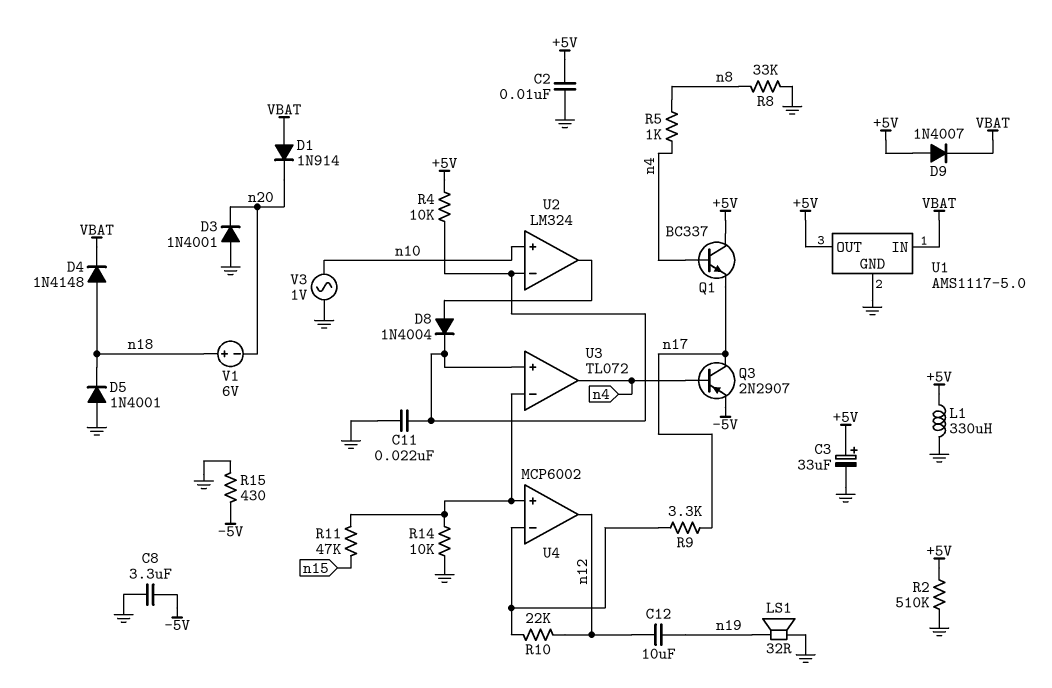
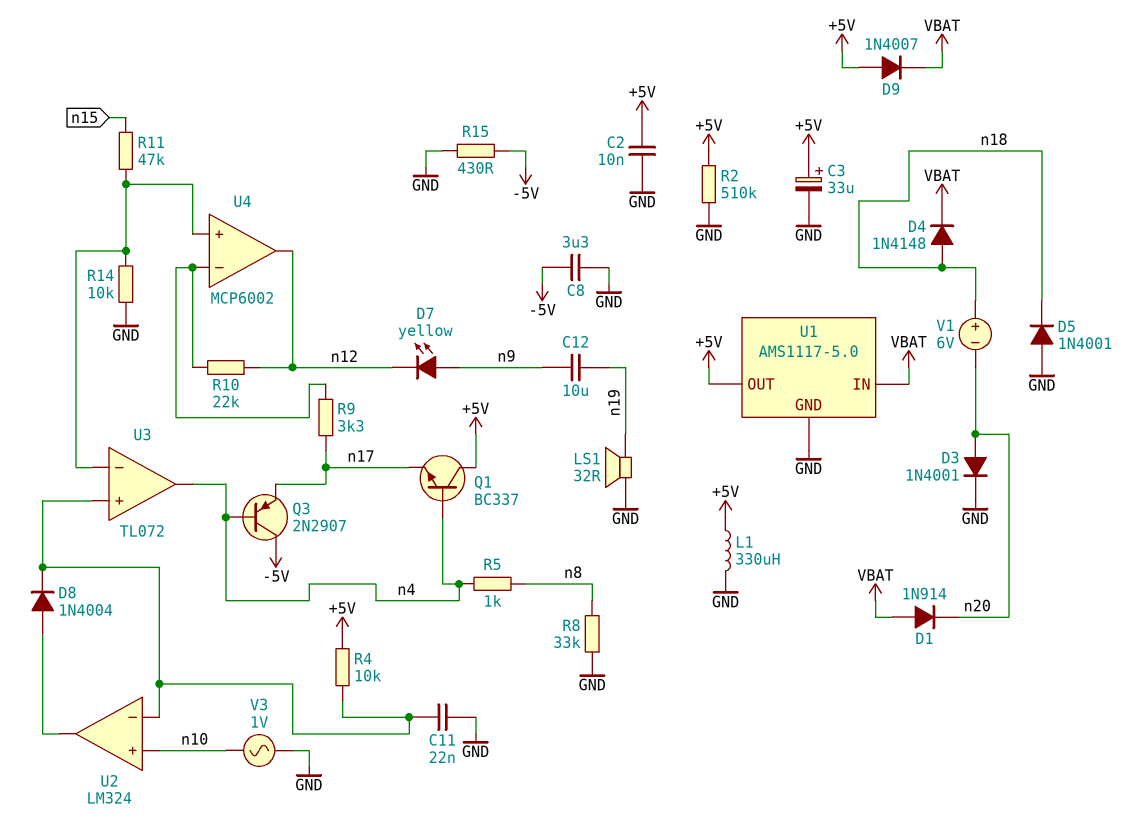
C12: 10uF (n12, n19) -> 10uF (n9, n19)
D3: diode 1N4001 (A GND, K n20) -> diode 1N4001 (A n20, K GND)
D7: none -> LED yellow (A n9, K n12)
Q3: PNP 2N2907 (B n4, C n17, E -5V) -> PNP 2N2907 (B n4, C -5V, E n17)

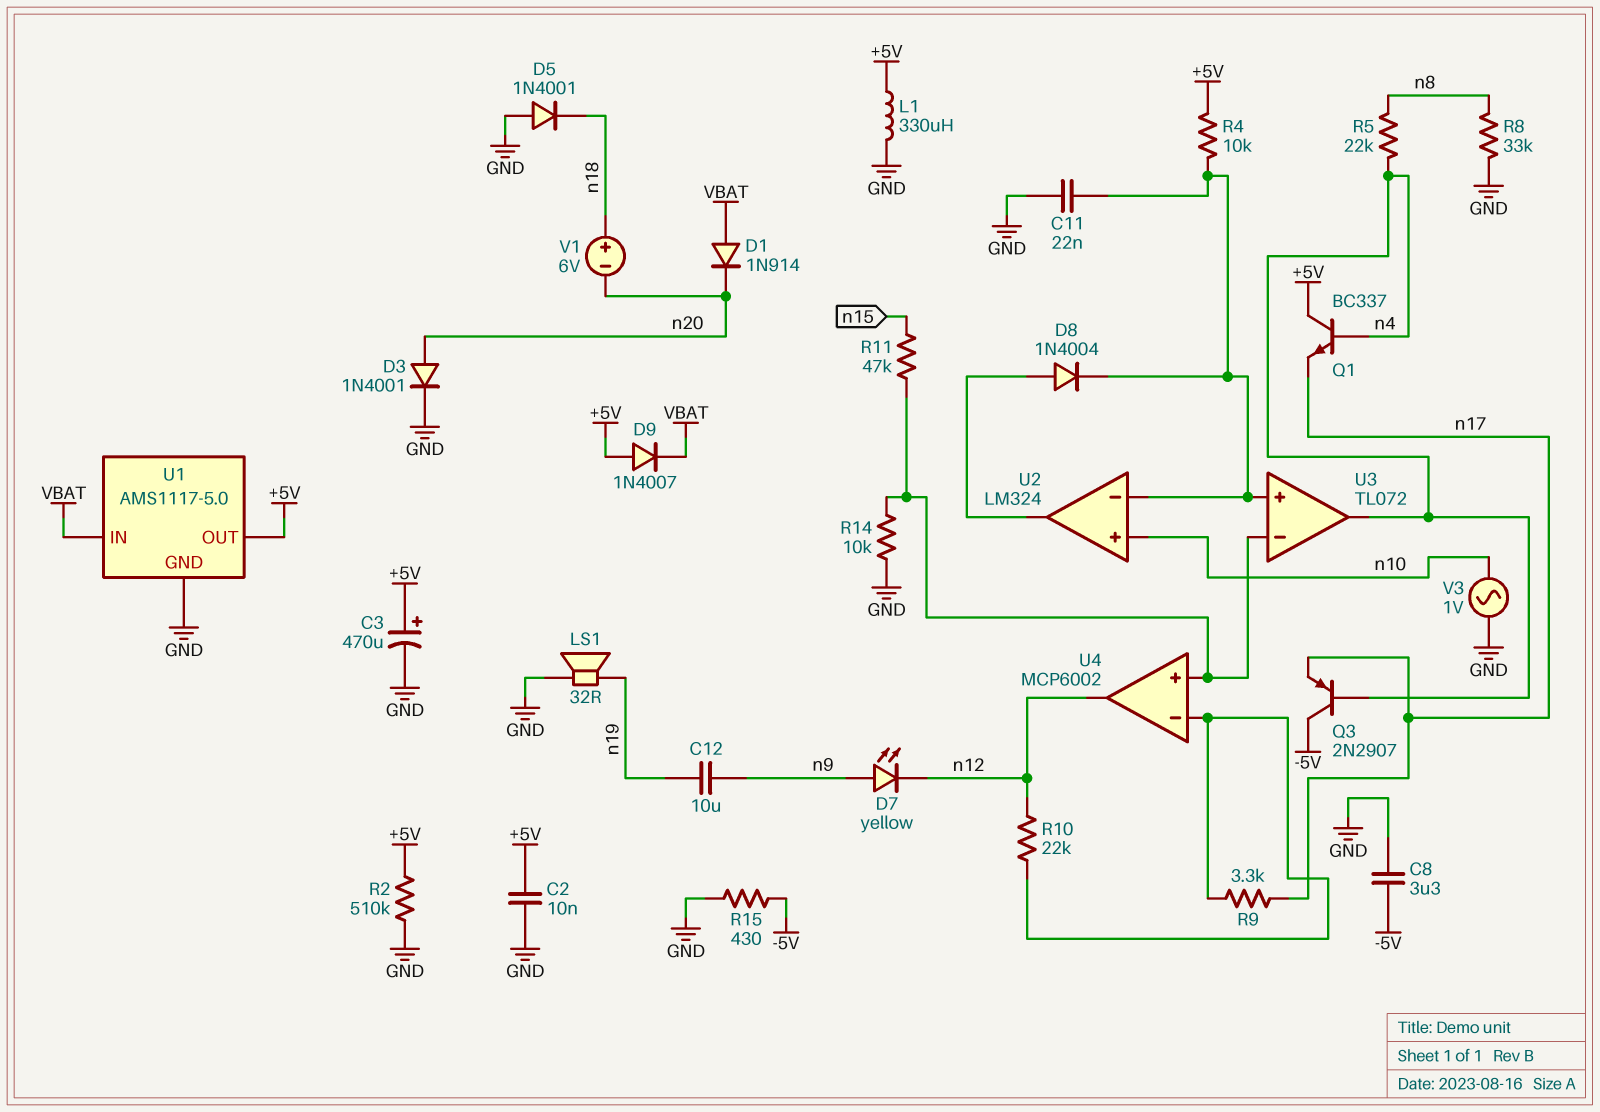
C3: 33uF (plus +5V, minus GND) -> 470uF (plus +5V, minus GND)
D4: diode 1N4148 (A n18, K VBAT) -> none
R5: 1k (n4, n8) -> 22k (n4, n8)

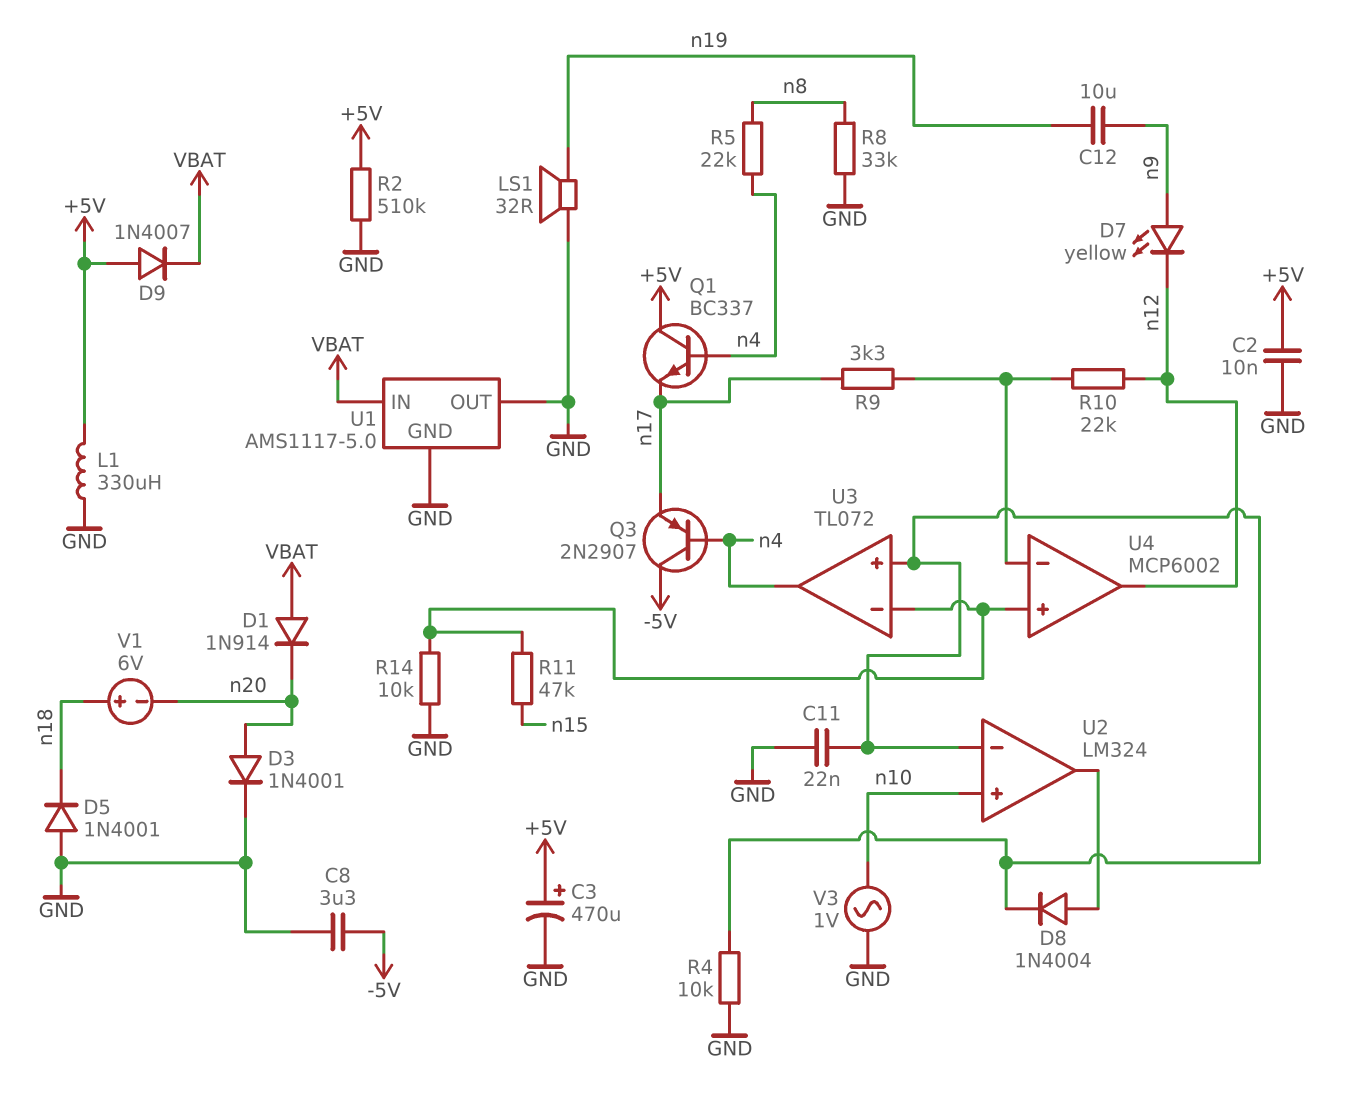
R4: 10k (+5V, U2/in-) -> 10k (GND, U2/in-)
R15: 430 (-5V, GND) -> none
U1 pin OUT: +5V -> GND

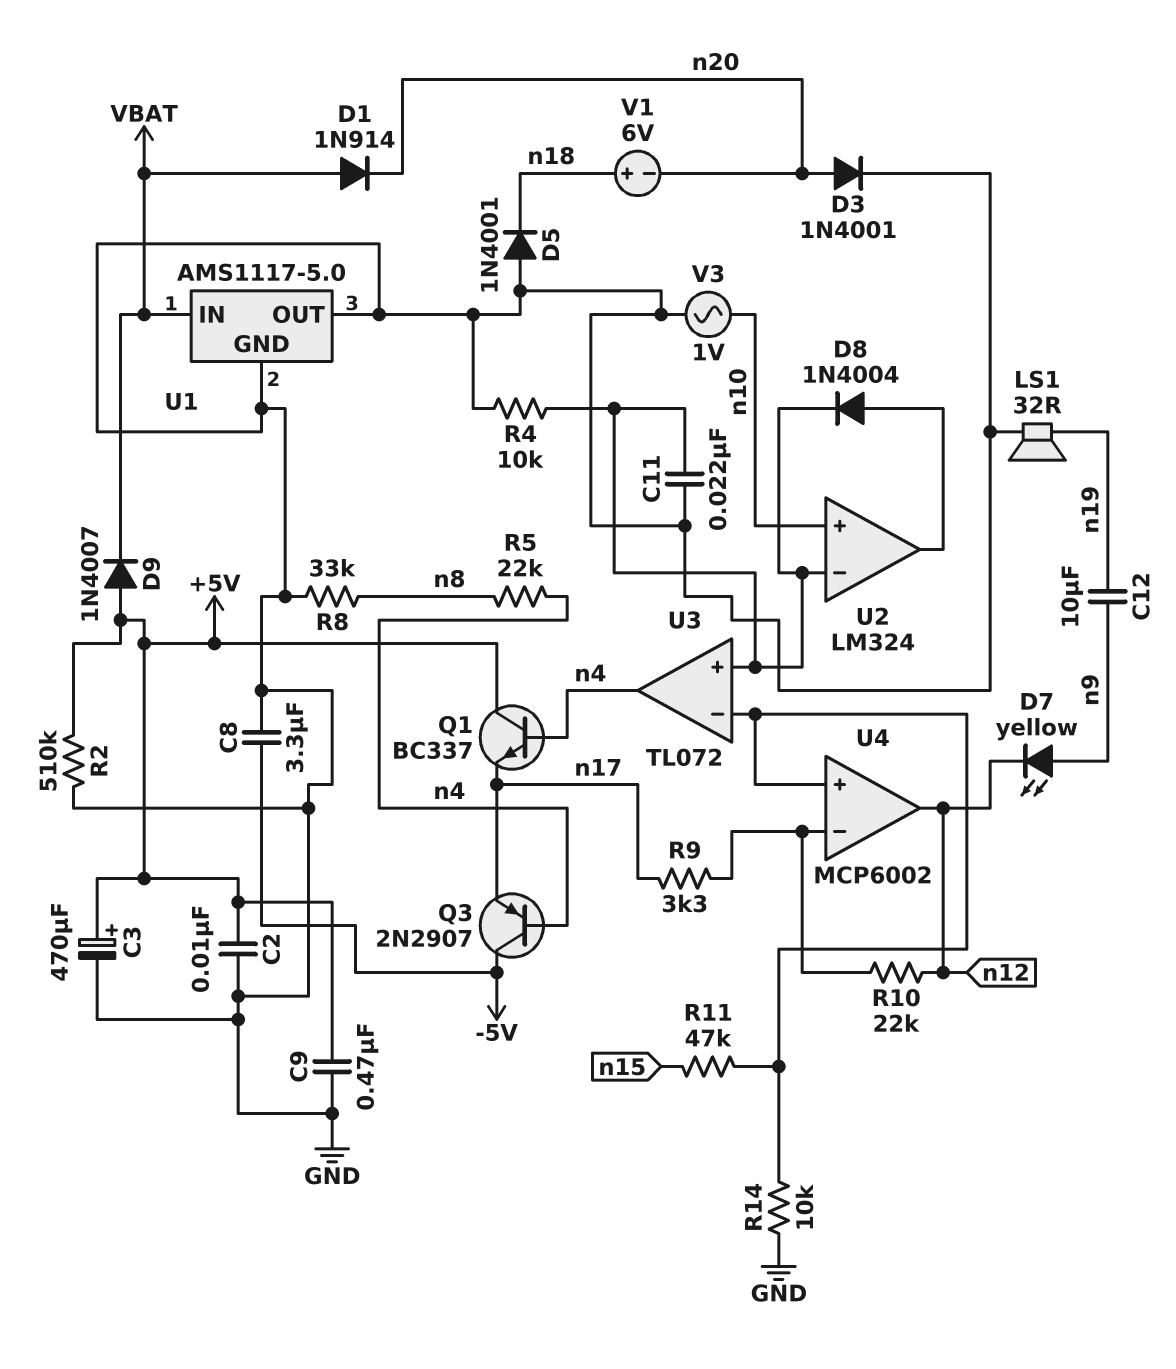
C9: none -> 470nF (+5V, GND)
L1: 330uH (+5V, GND) -> none

